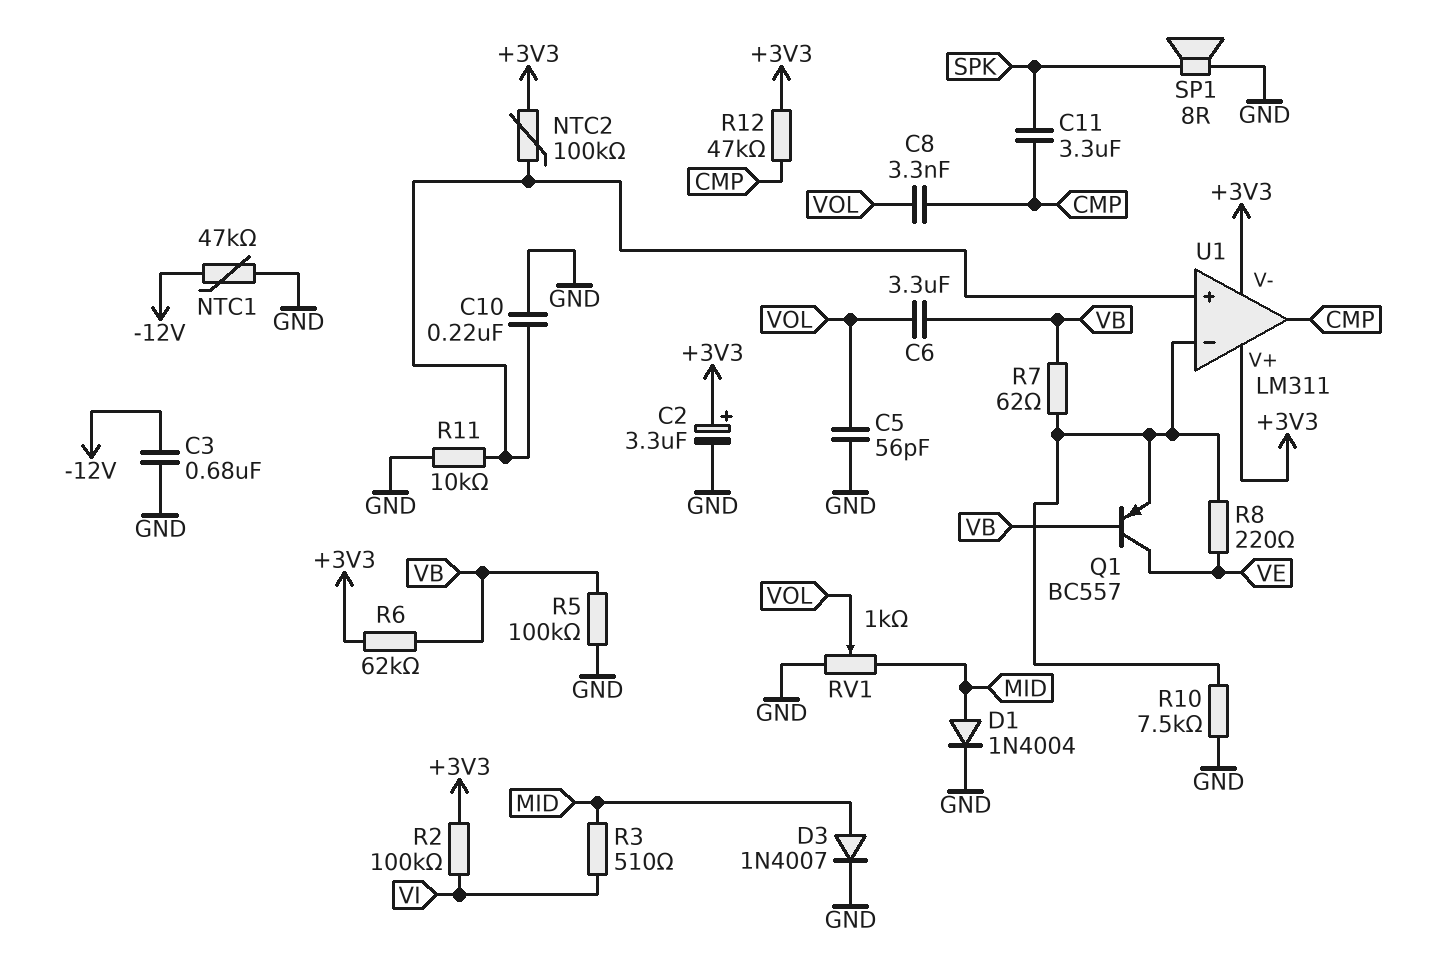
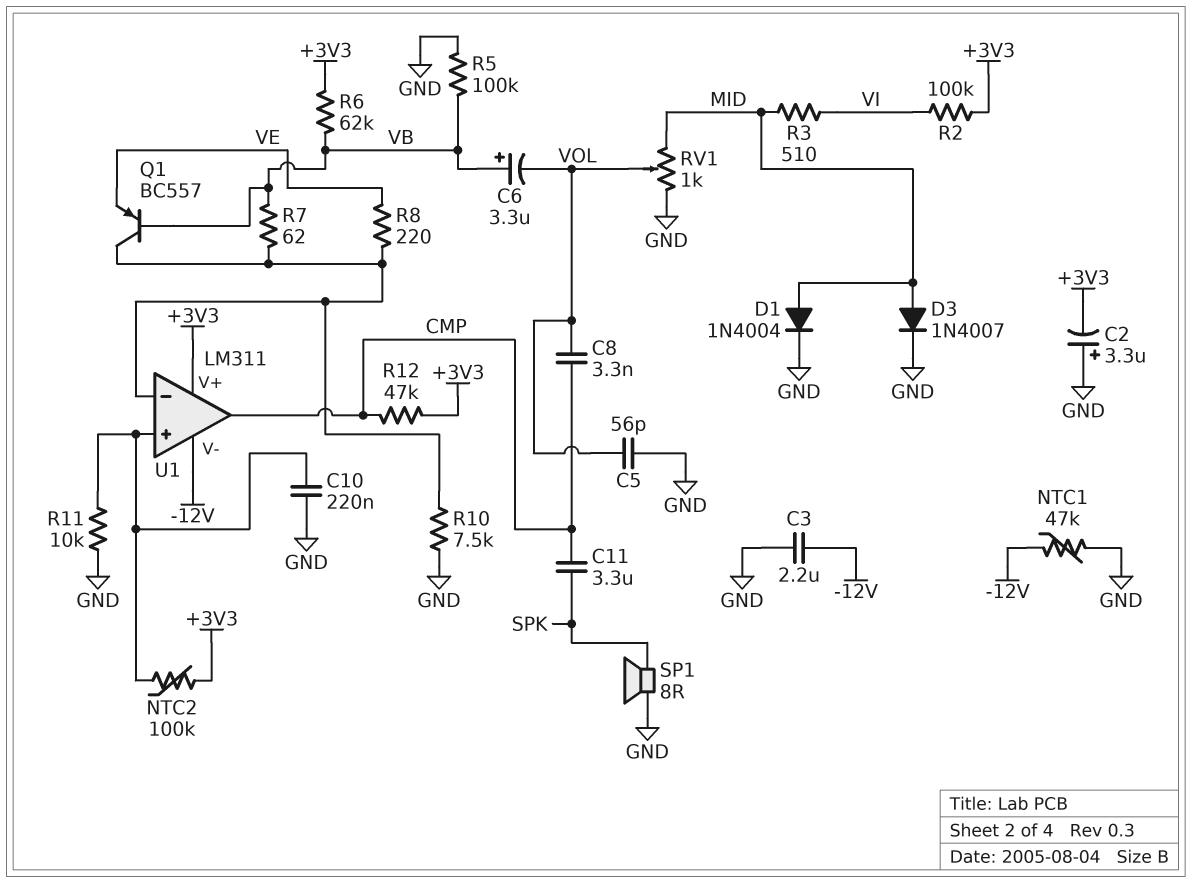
C2: 3.3uF (plus +3V3, minus GND) -> 3.3uF (plus GND, minus +3V3)
C3: 680nF (-12V, GND) -> 2.2uF (-12V, GND)
C6: 3.3uF (VB, VOL) -> 3.3uF (plus VB, minus VOL)
Q1: PNP BC557 (B VB, C VE, E U1/in-) -> PNP BC557 (B VB, C U1/in-, E VE)
U1 pin V-: +3V3 -> -12V

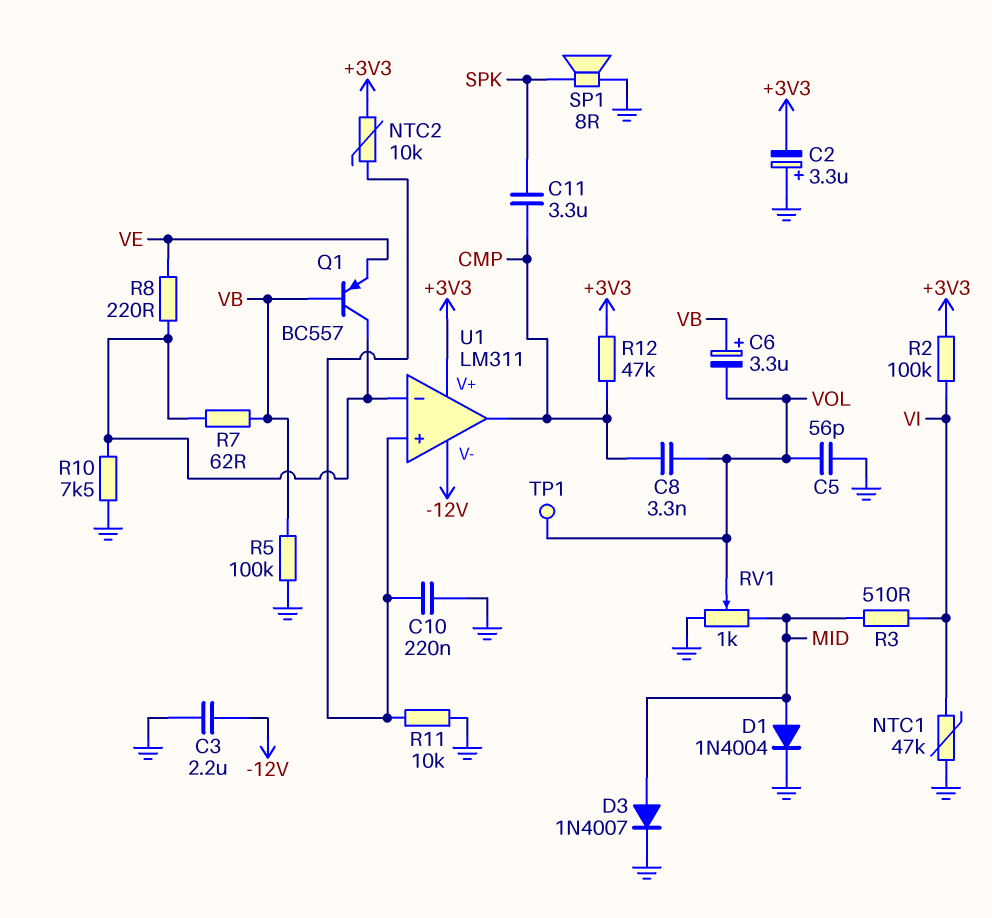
NTC1: 47k (-12V, GND) -> 47k (GND, VI)
NTC2: 100k (+3V3, U1/in+) -> 10k (+3V3, U1/in+)
R6: 62k (+3V3, VB) -> none
TP1: none -> test point (VOL)

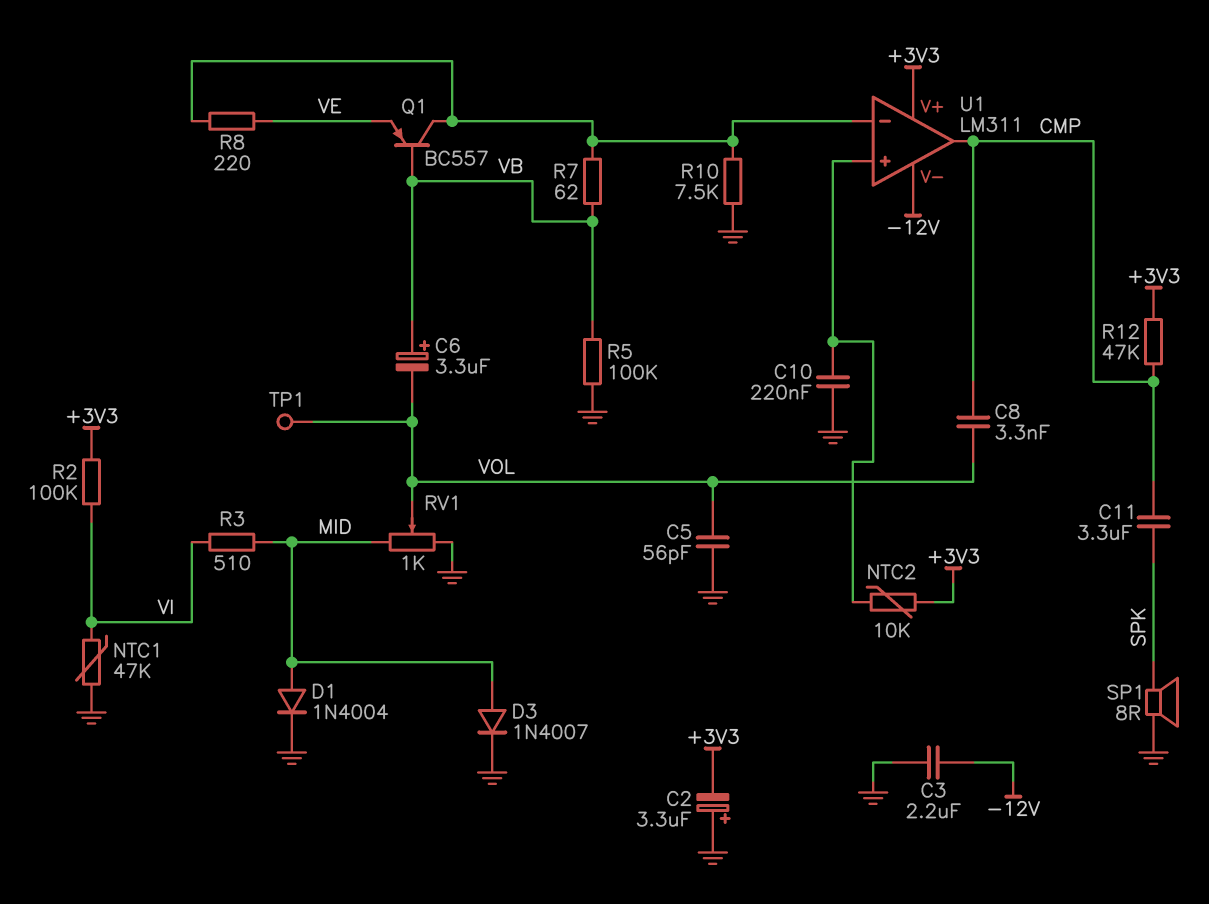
R11: 10k (GND, U1/in+) -> none

